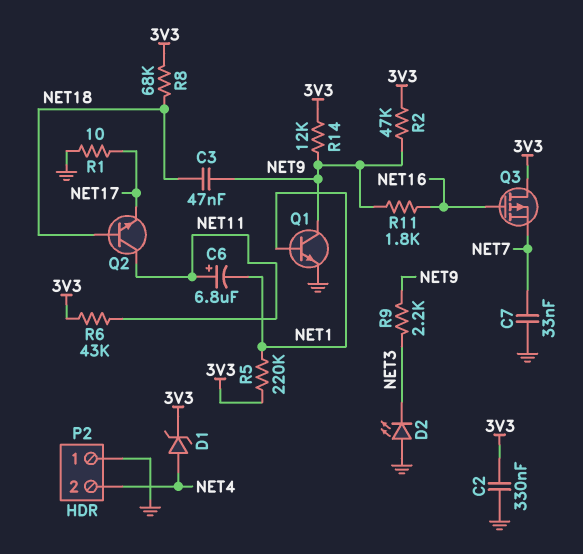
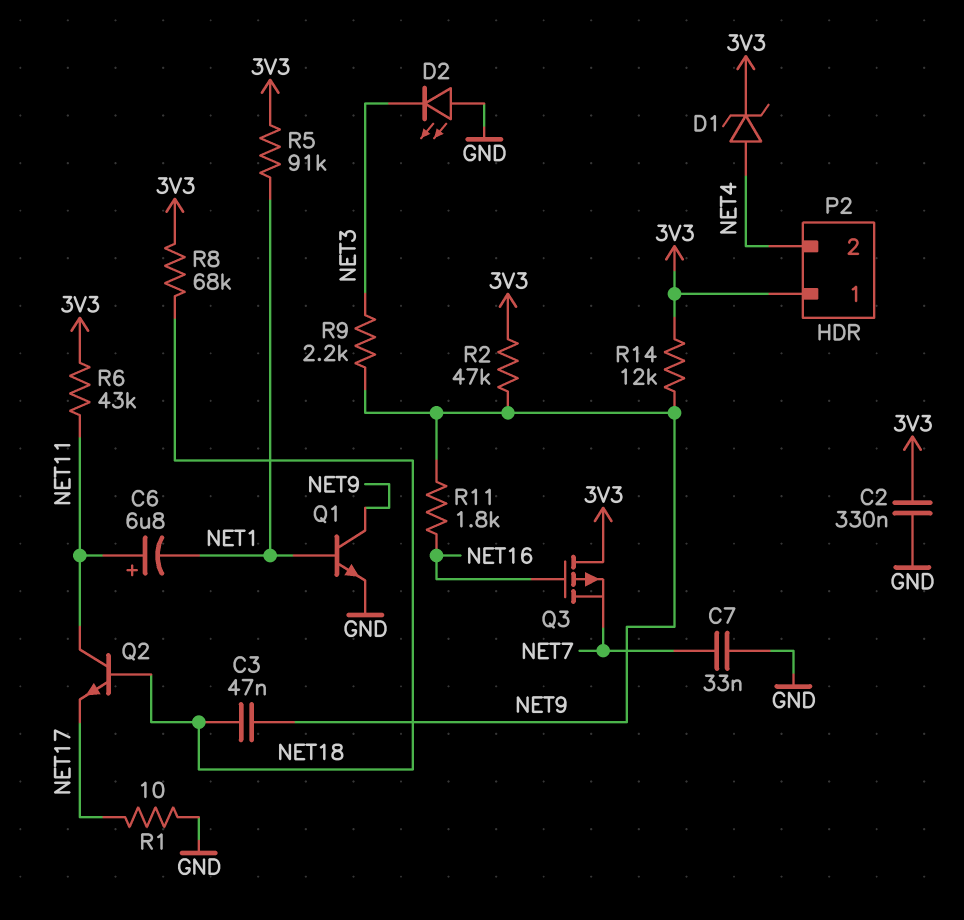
P2 pin 1: GND -> 3V3
R5: 220k (3V3, NET1) -> 91k (3V3, NET1)

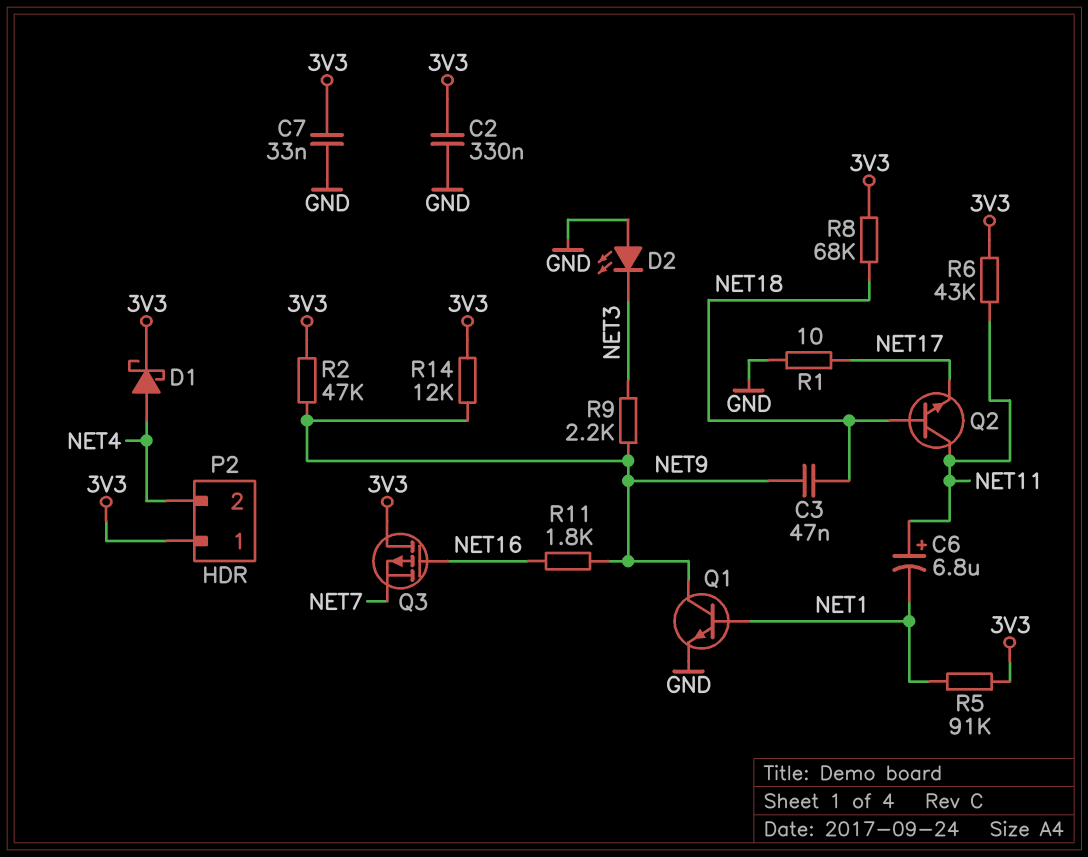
C7: 33nF (GND, NET7) -> 33nF (3V3, GND)
D1: zener (A NET4, K 3V3) -> schottky (A NET4, K 3V3)

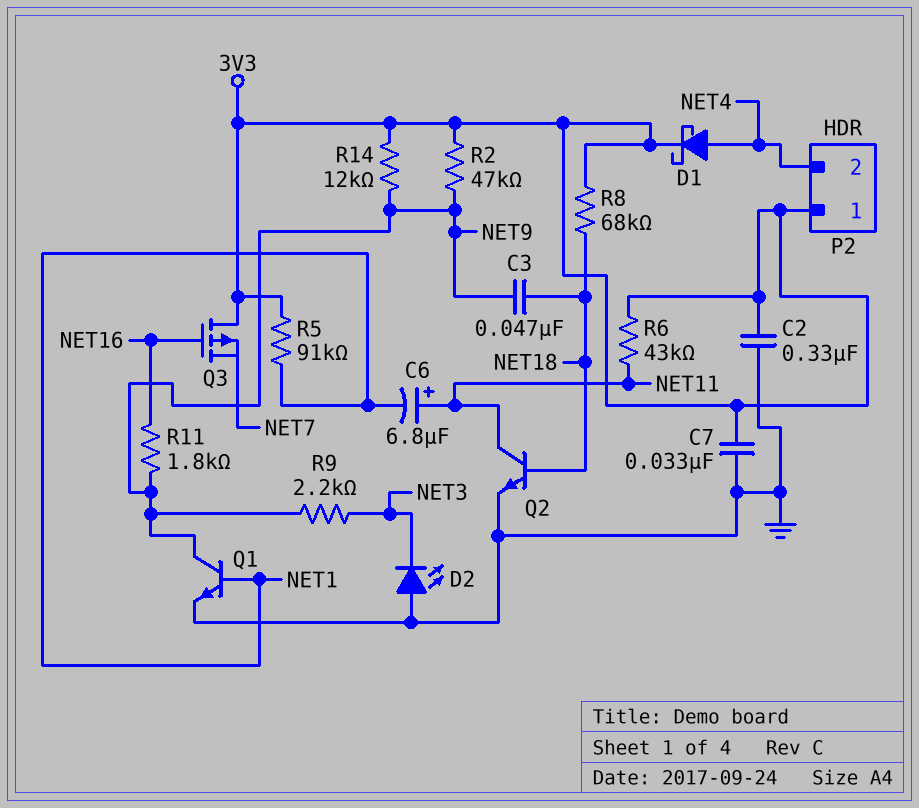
Q2: NPN (B NET18, C NET11, E NET17) -> NPN (B NET18, C NET11, E GND)
R1: 10 (GND, NET17) -> none

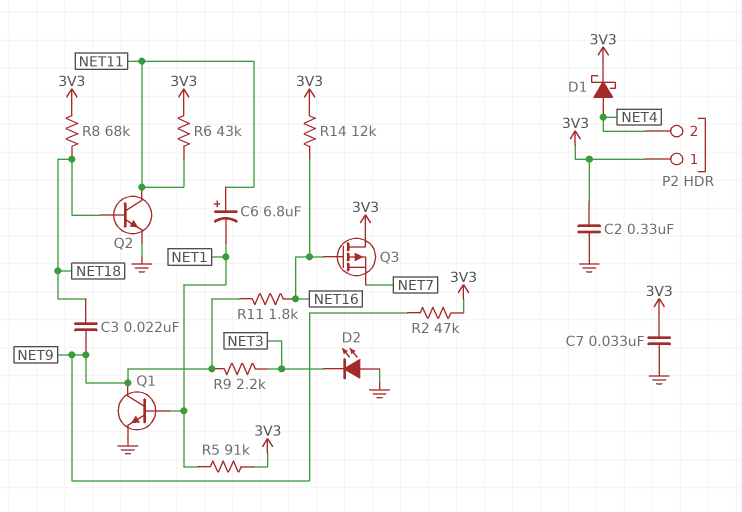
C3: 47nF (NET9, NET18) -> 22nF (NET9, NET18)
R14: 12k (3V3, NET9) -> 12k (3V3, NET16)

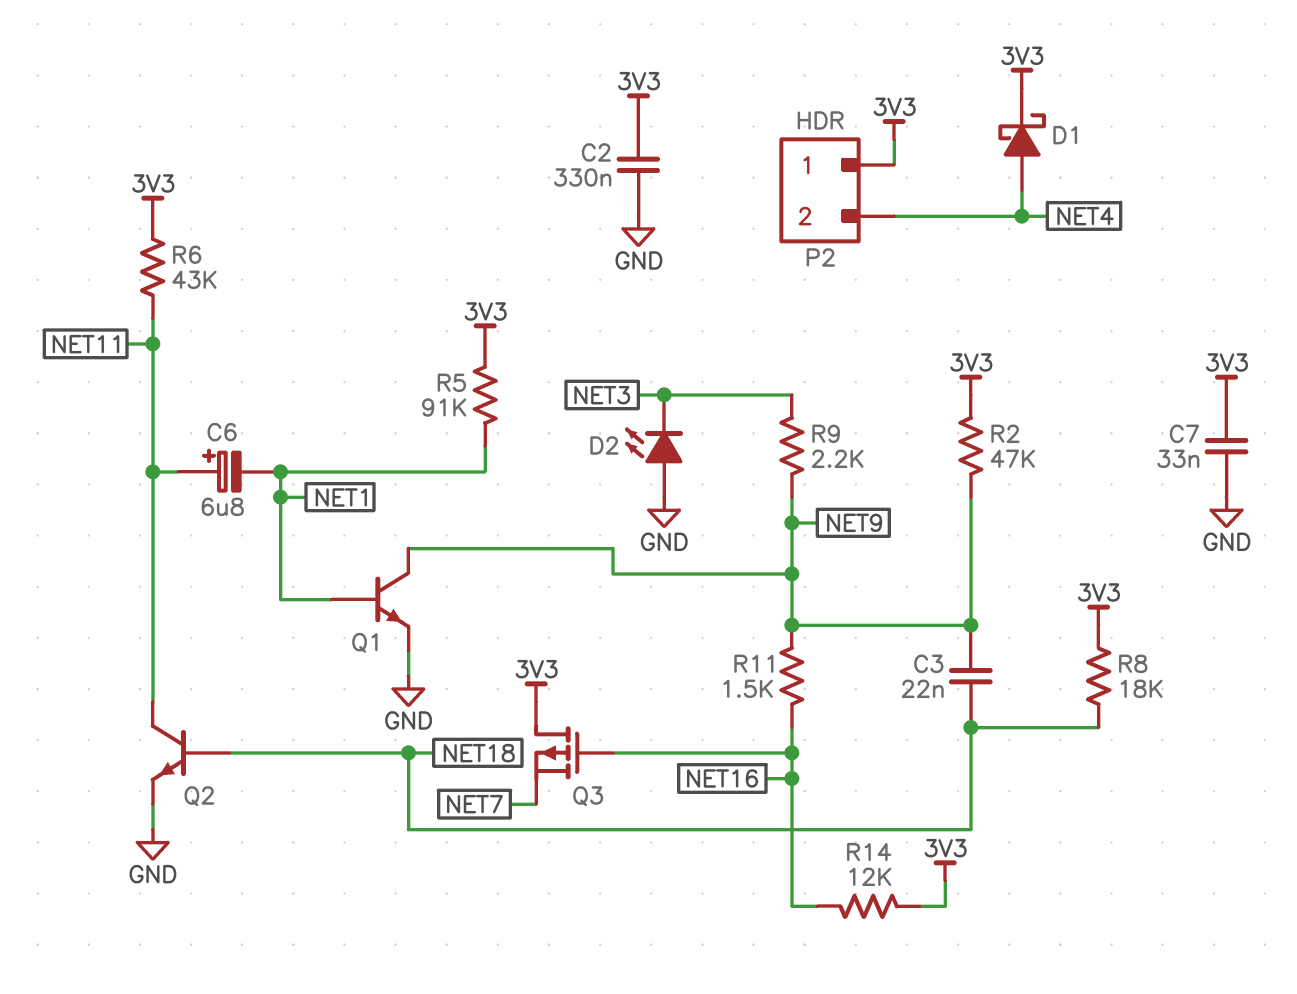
R8: 68k (3V3, NET18) -> 18k (3V3, NET18)
R11: 1.8k (NET9, NET16) -> 1.5k (NET9, NET16)

